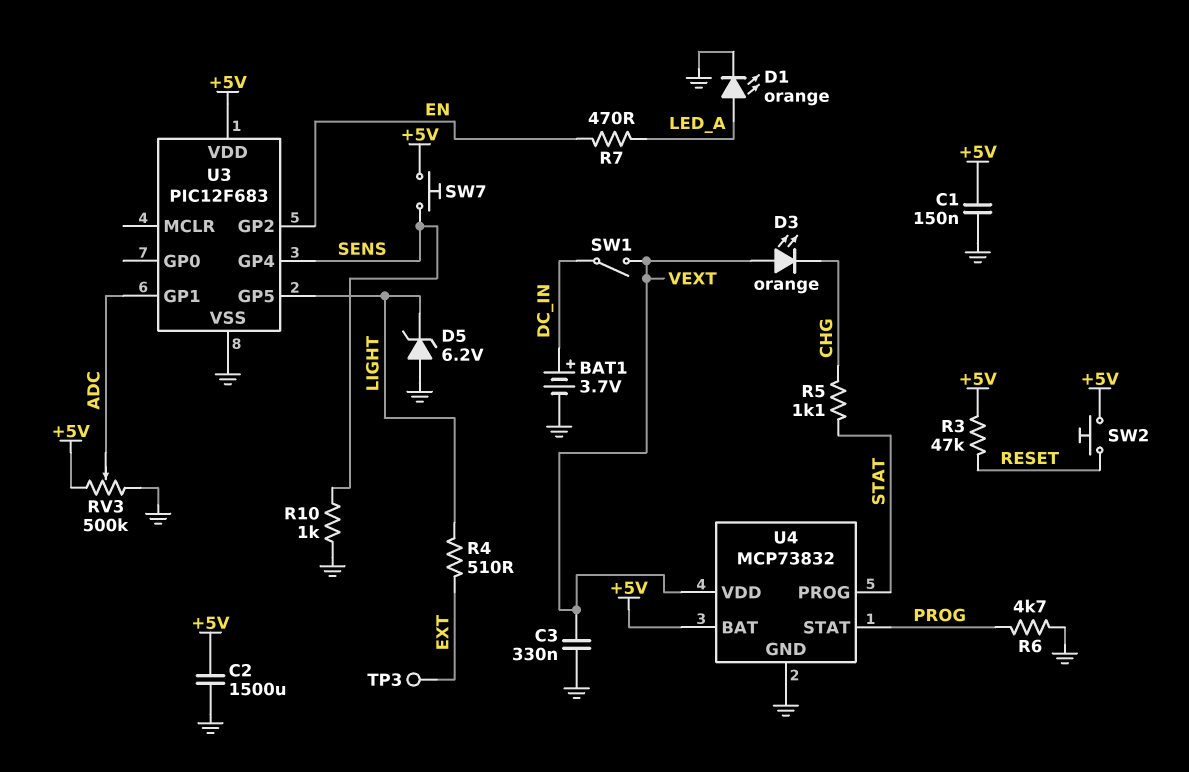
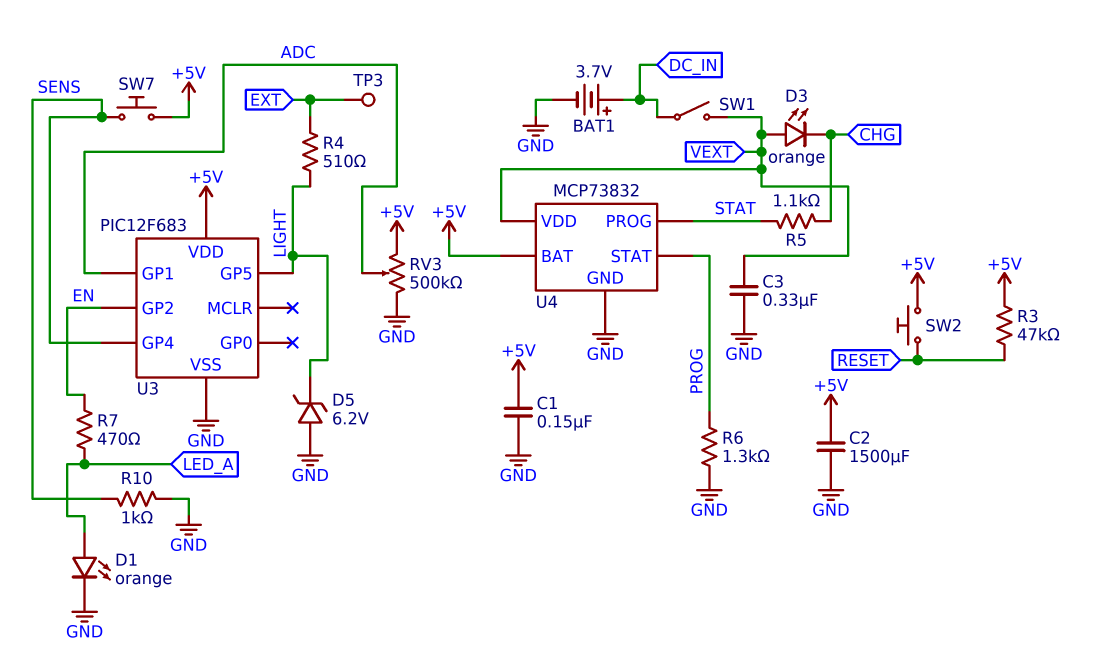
R6: 4.7k (GND, PROG) -> 1.3k (GND, PROG)

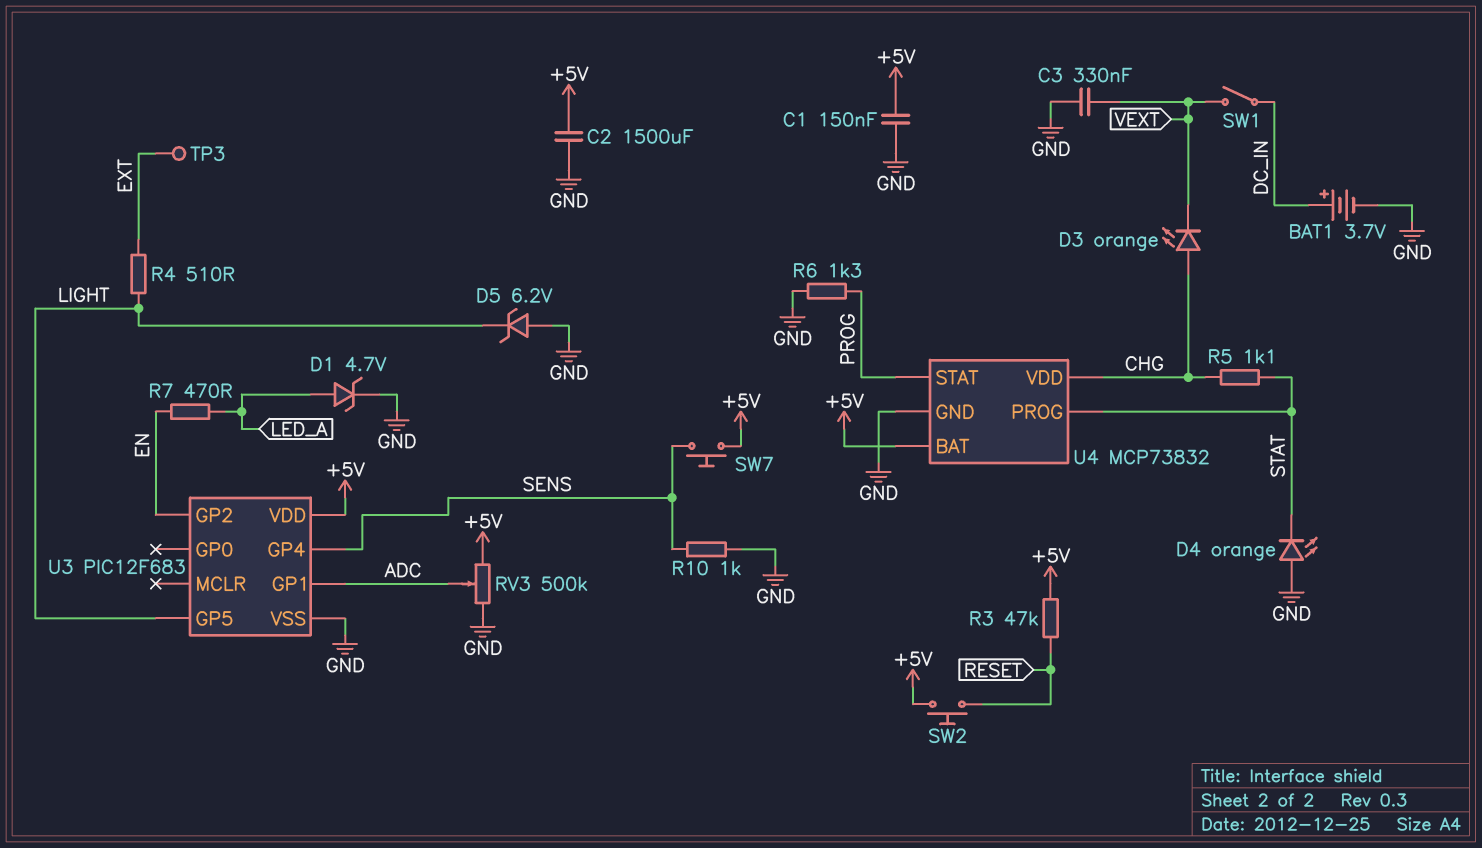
D1: LED orange (A LED_A, K GND) -> zener 4.7V (A LED_A, K GND)
D3: LED orange (A VEXT, K CHG) -> LED orange (A CHG, K VEXT)
D4: none -> LED orange (A GND, K STAT)
U4 pin VDD: VEXT -> CHG

